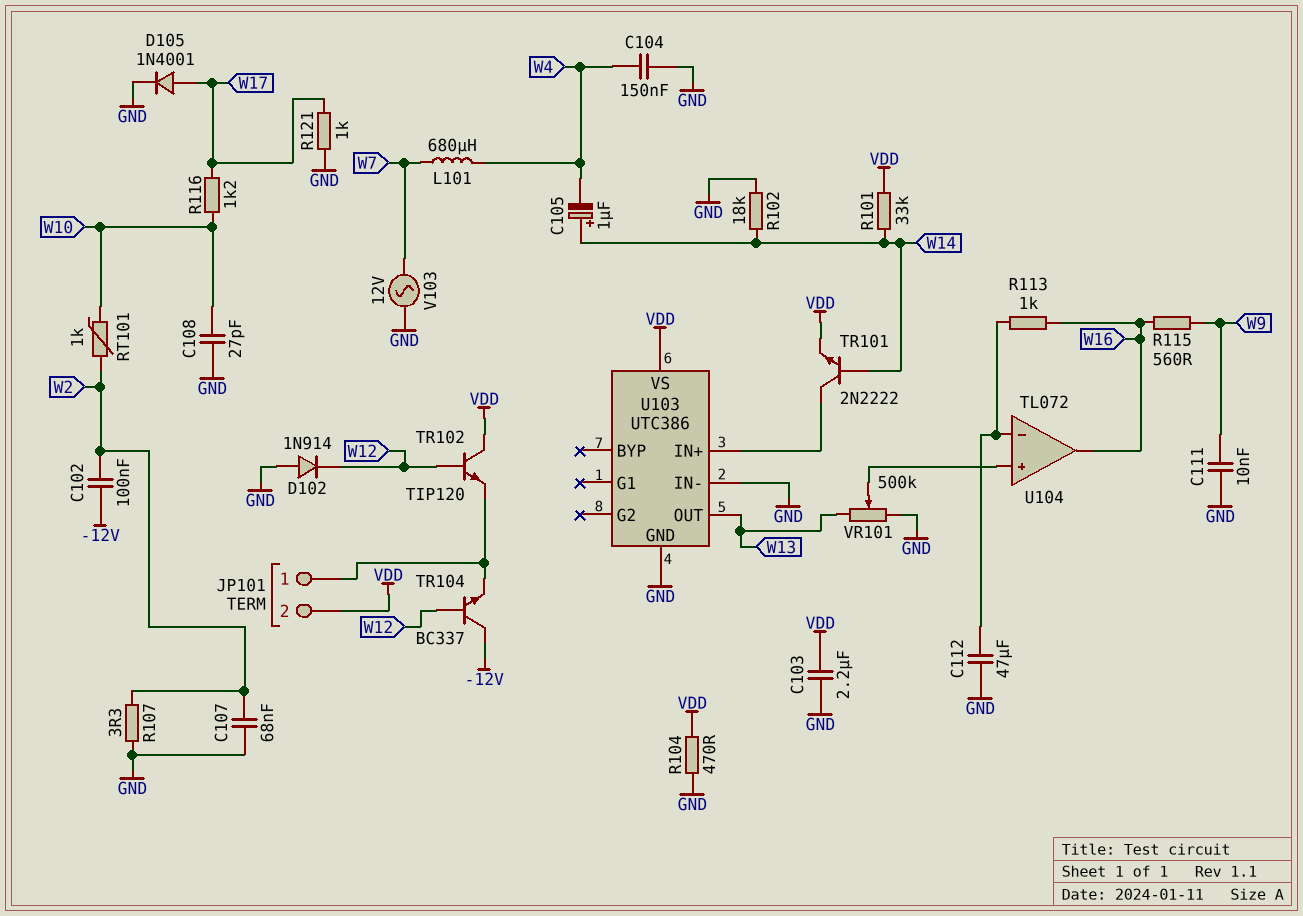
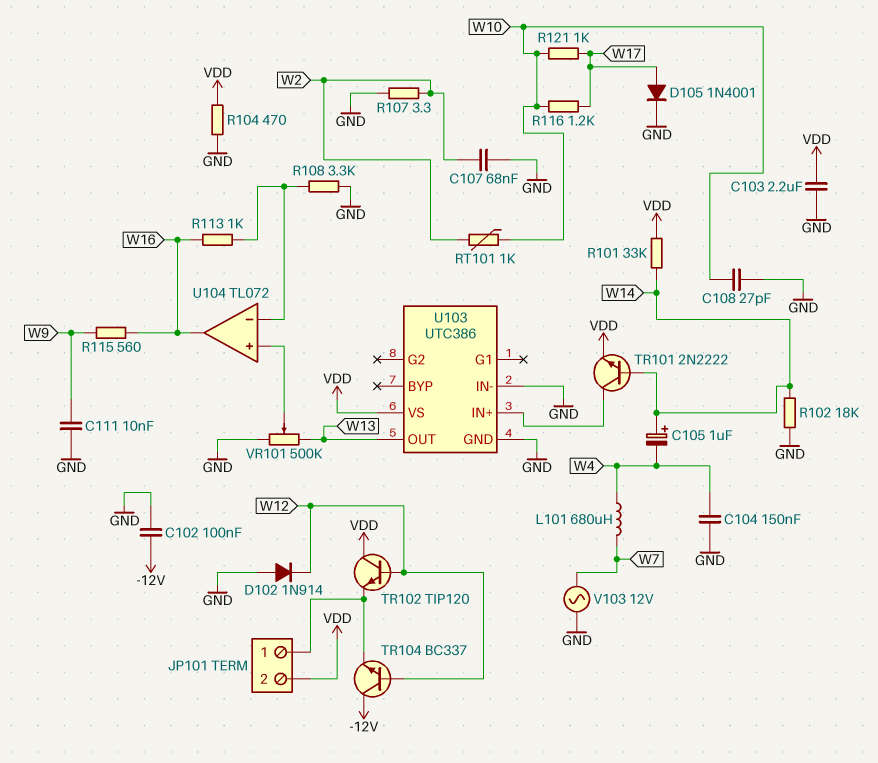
C102: 100nF (-12V, W2) -> 100nF (-12V, GND)
C112: 47uF (GND, U104/in-) -> none
R108: none -> 3.3k (GND, U104/in-)
R121: 1k (GND, W17) -> 1k (W10, W17)

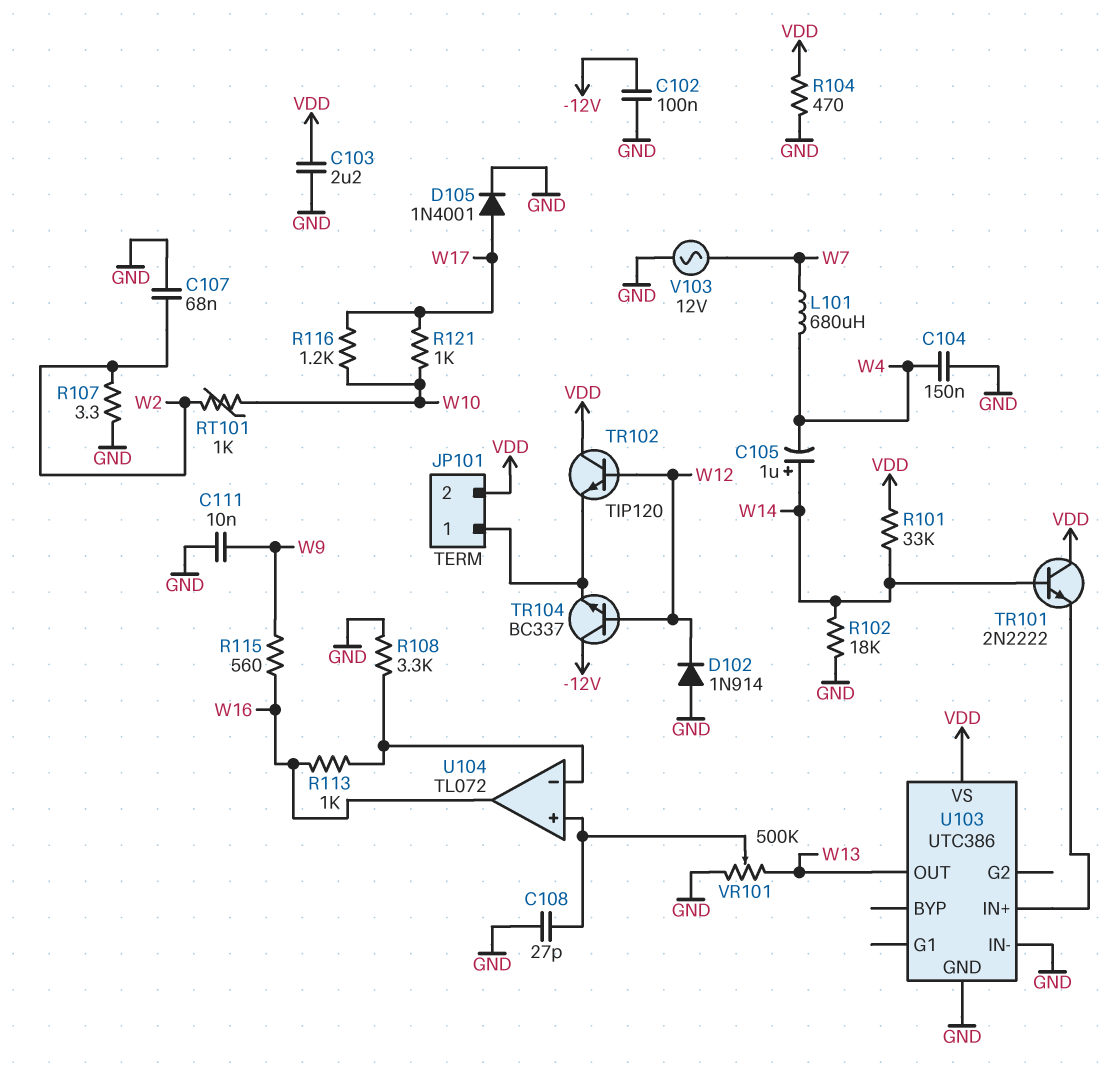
C108: 27pF (GND, W10) -> 27pF (GND, U104/in+)
TR101: NPN 2N2222 (B W14, C U103/IN+, E VDD) -> NPN 2N2222 (B W14, C VDD, E U103/IN+)

